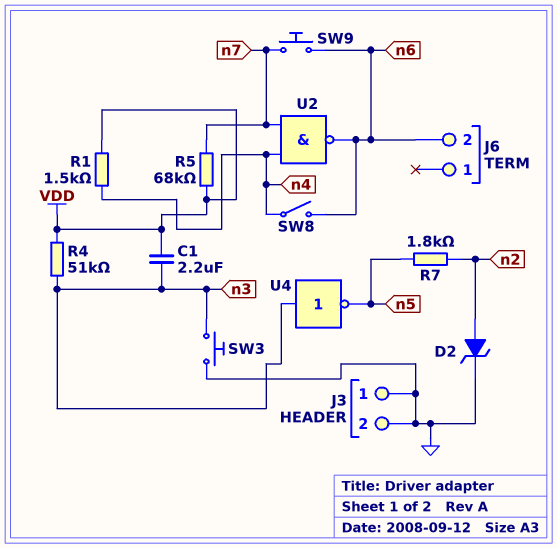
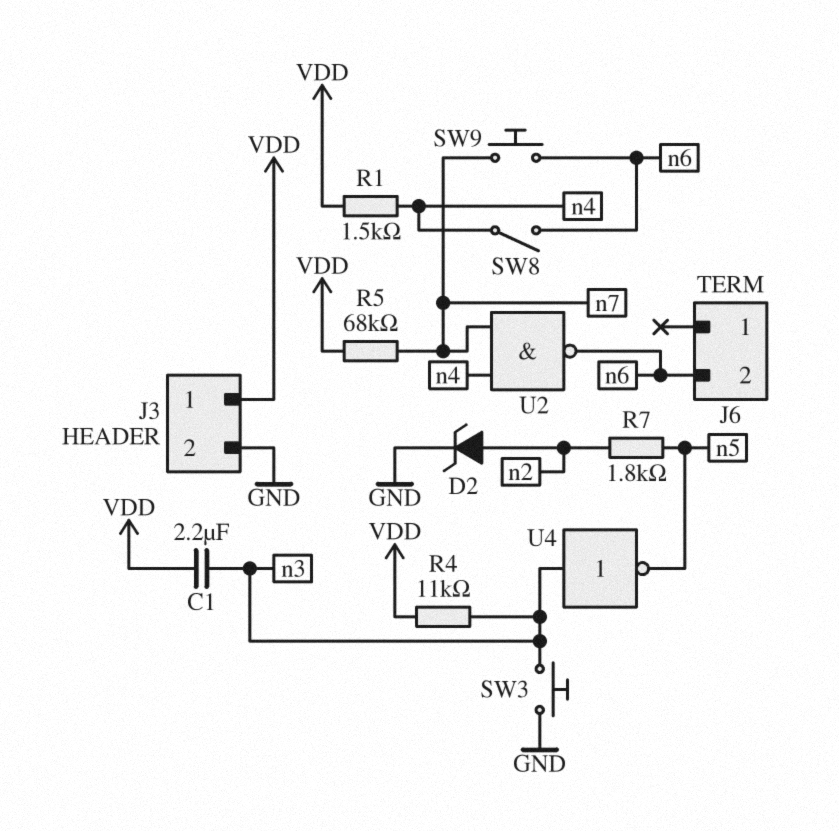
J3 pin 1: GND -> VDD
R4: 51k (VDD, n3) -> 11k (VDD, n3)

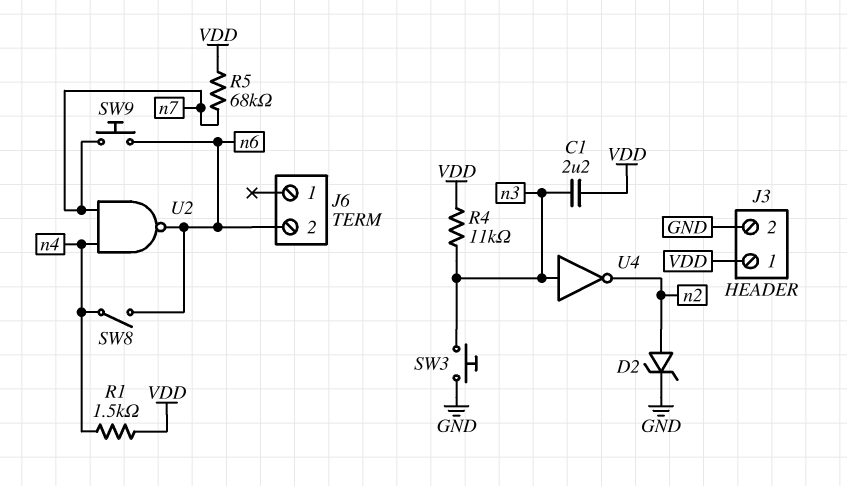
R7: 1.8k (n2, n5) -> none
U4: NOT (in n3, out n5) -> NOT (in n3, out n2)

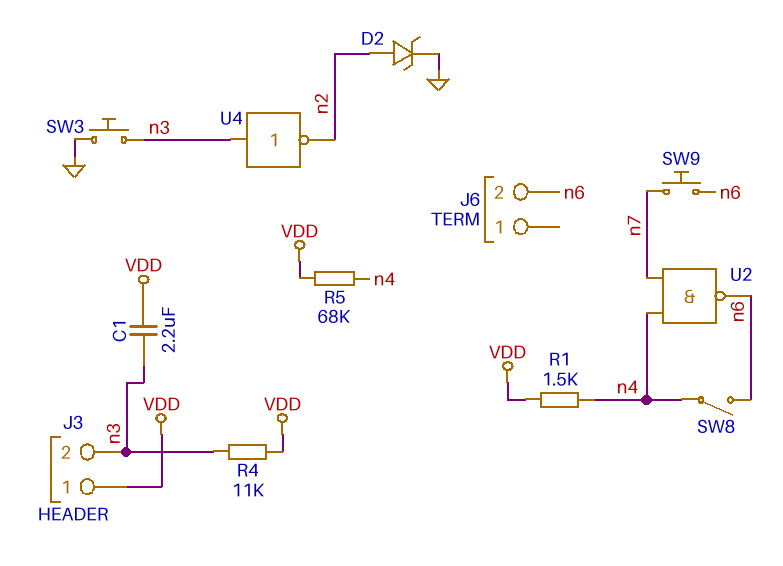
J3 pin 2: GND -> n3
R5: 68k (VDD, n7) -> 68k (VDD, n4)

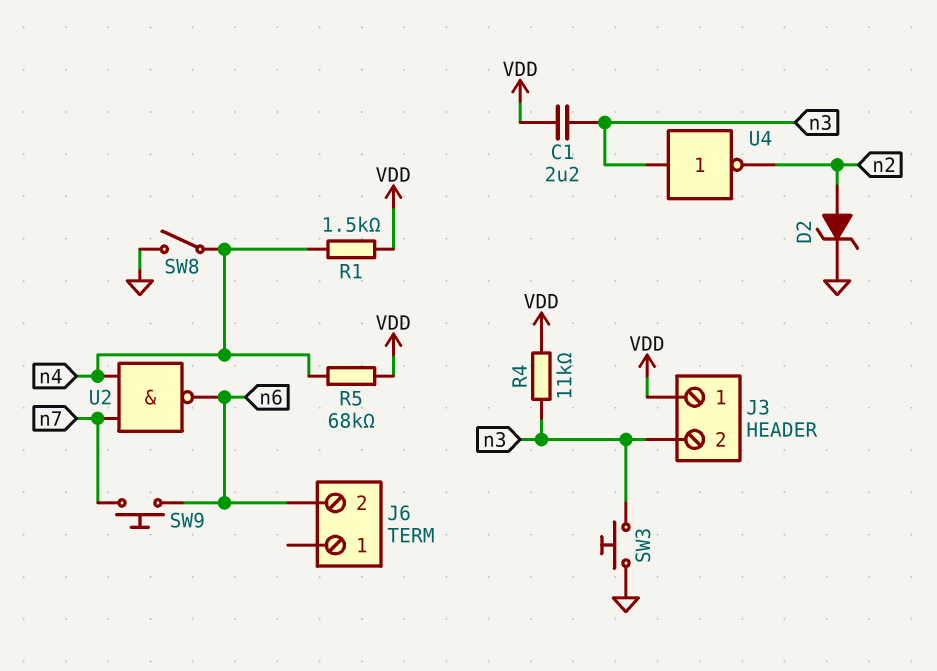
SW8: switch (n4, n6) -> switch (GND, n4)

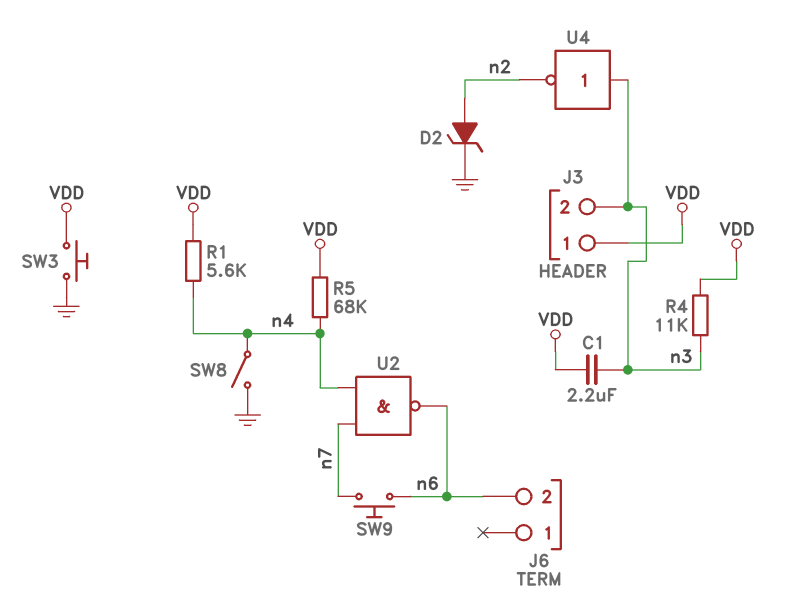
R1: 1.5k (VDD, n4) -> 5.6k (VDD, n4)
SW3: button (GND, n3) -> button (GND, VDD)

